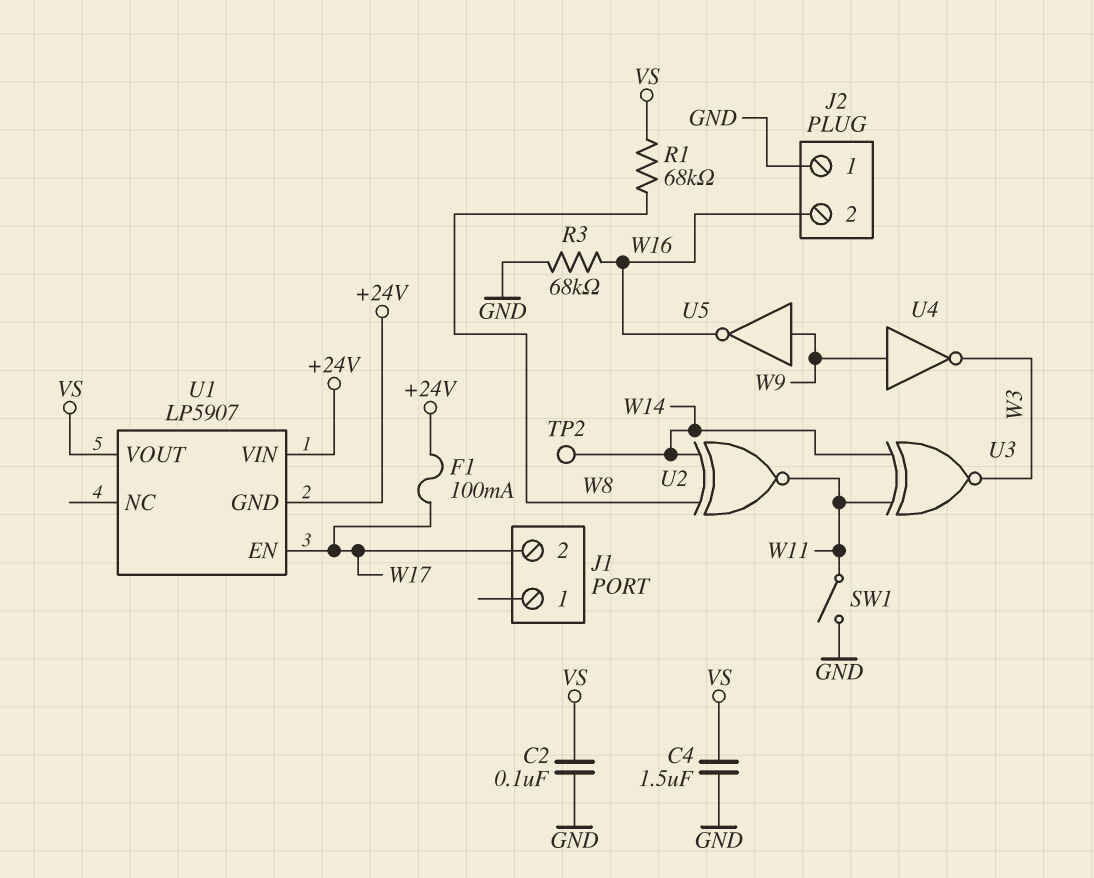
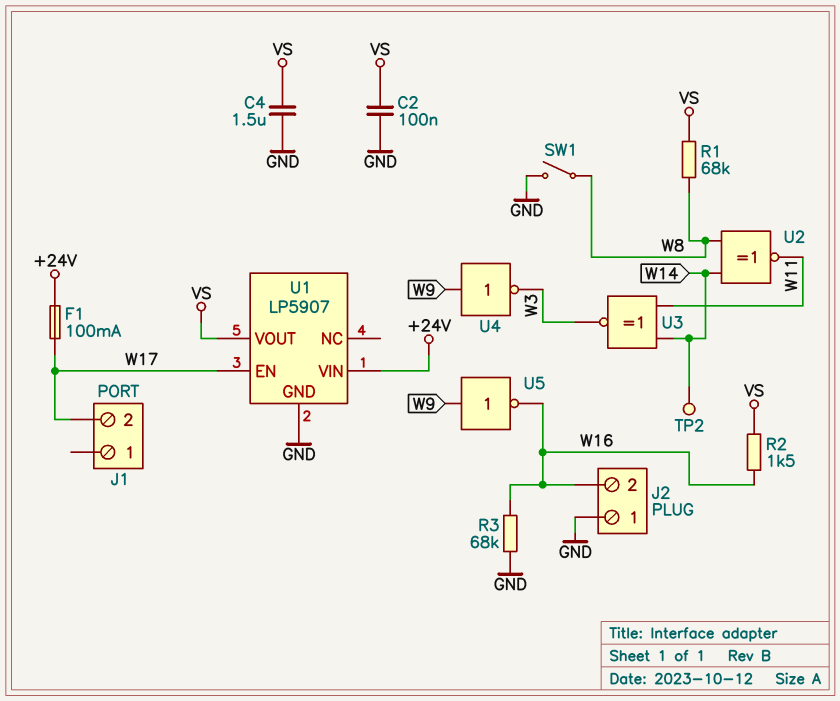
R2: none -> 1.5k (VS, W16)
SW1: switch (GND, W11) -> switch (GND, W8)
U1 pin GND: +24V -> GND

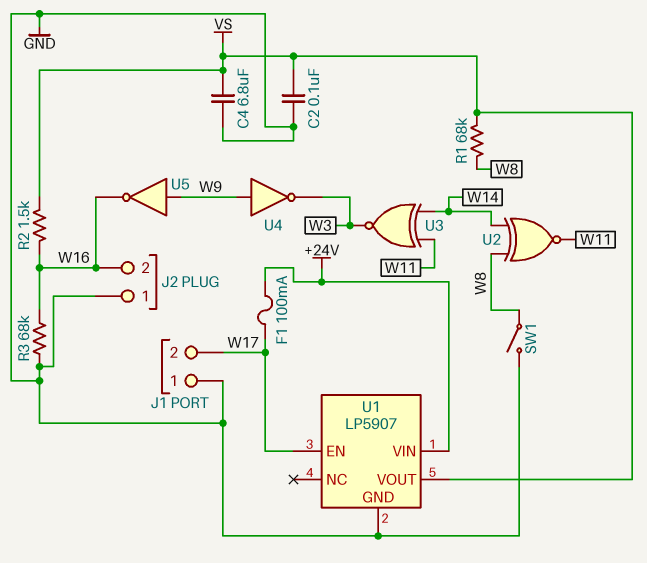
C4: 1.5uF (GND, VS) -> 6.8uF (GND, VS)
J1 pin 1: none -> GND
TP2: test point (W14) -> none

